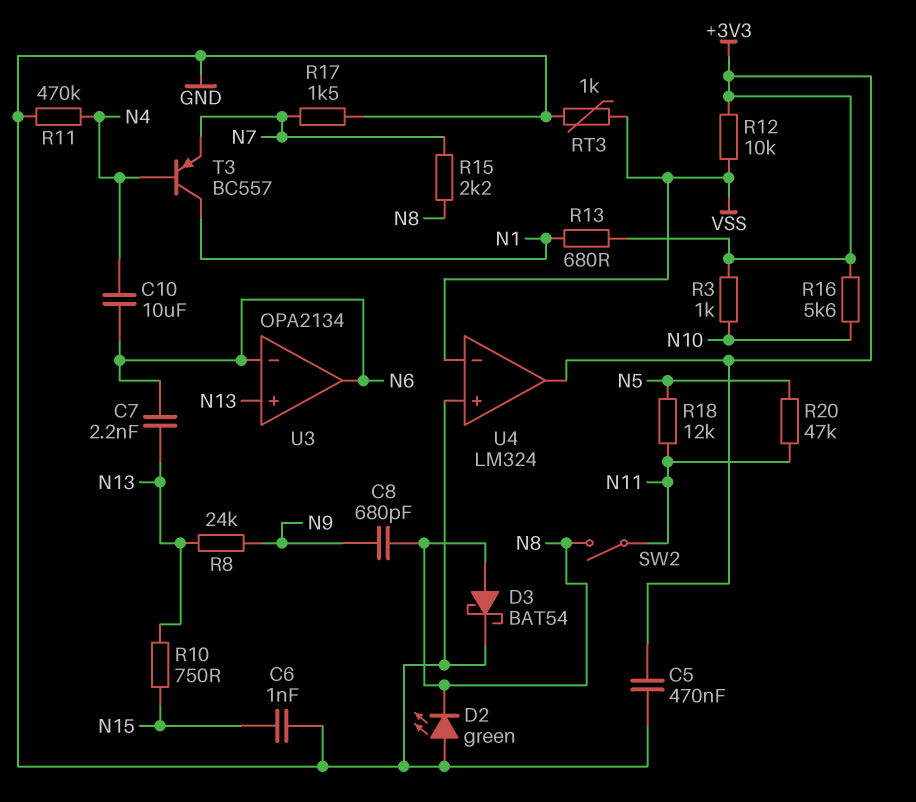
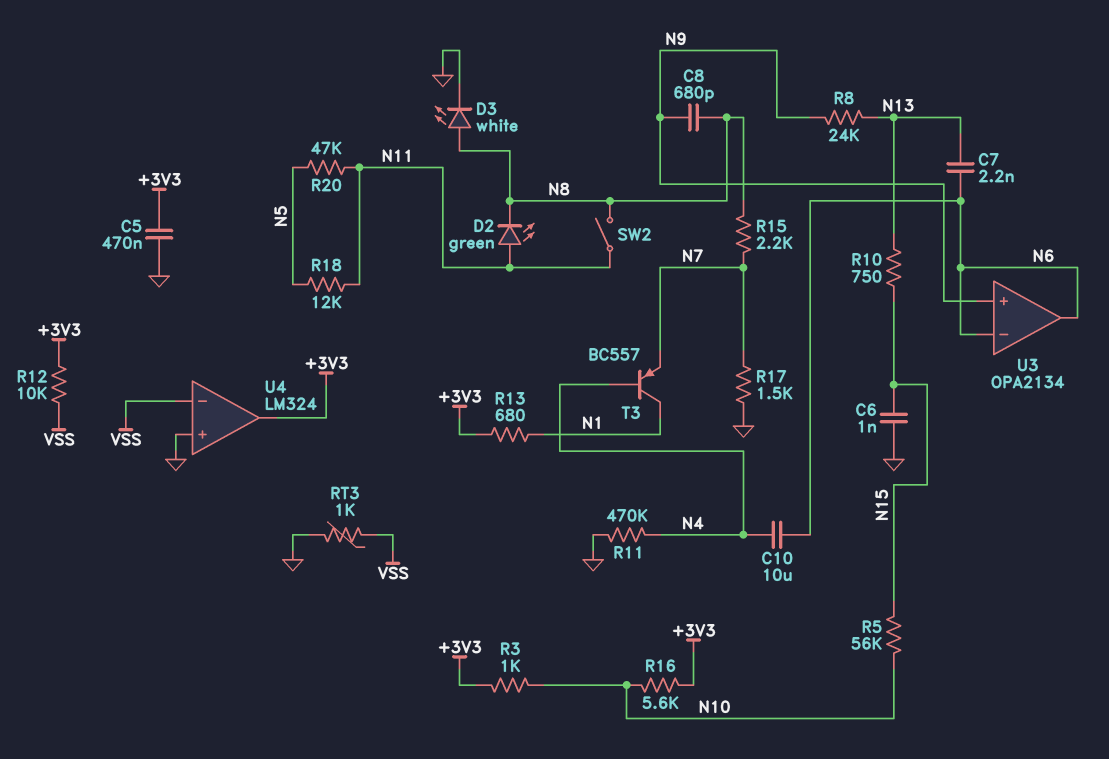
D2: LED green (A GND, K N8) -> LED green (A N11, K N8)
D3: schottky BAT54 (A N8, K GND) -> LED white (A N8, K GND)
R5: none -> 56k (N10, N15)
U3 pin in+: N13 -> N9

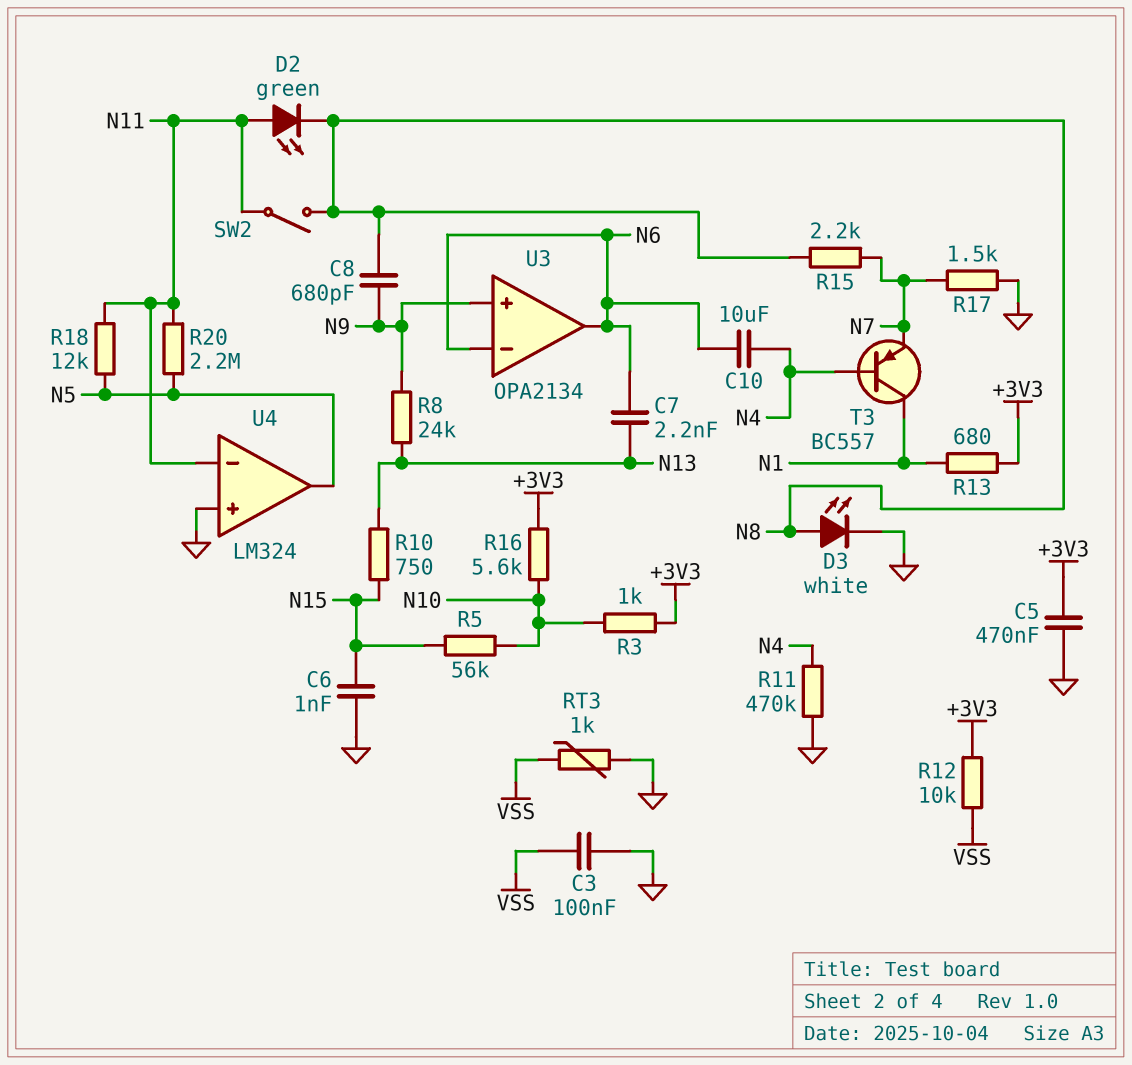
C3: none -> 100nF (GND, VSS)
R20: 47k (N5, N11) -> 2.2M (N5, N11)
U4 pin in-: VSS -> N11
U4 pin out: +3V3 -> N5

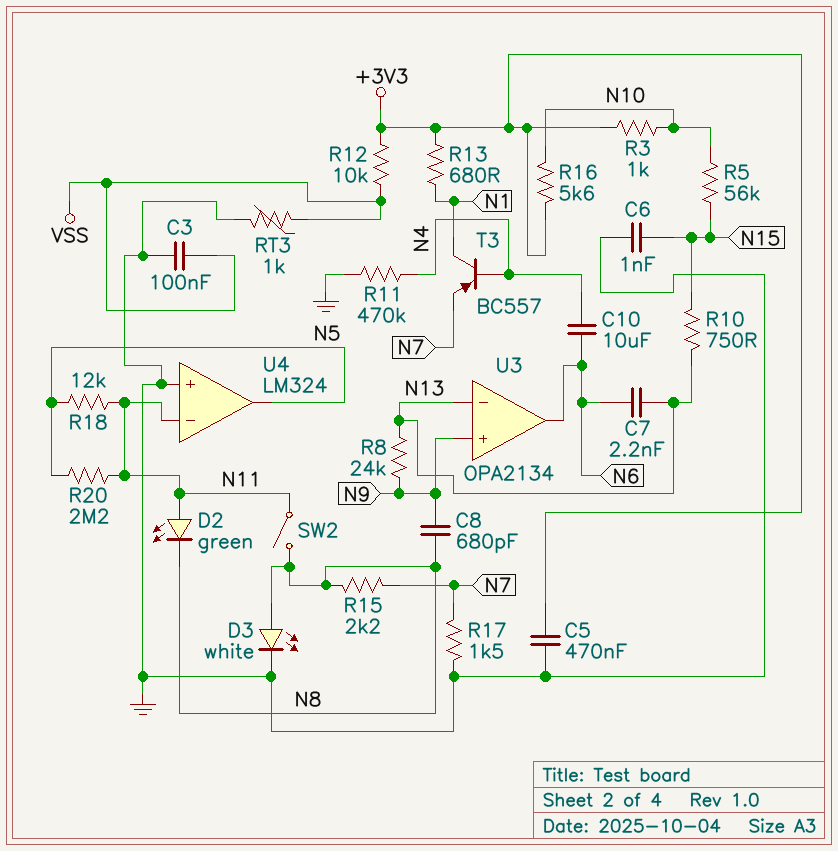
U3 pin in-: N6 -> N13

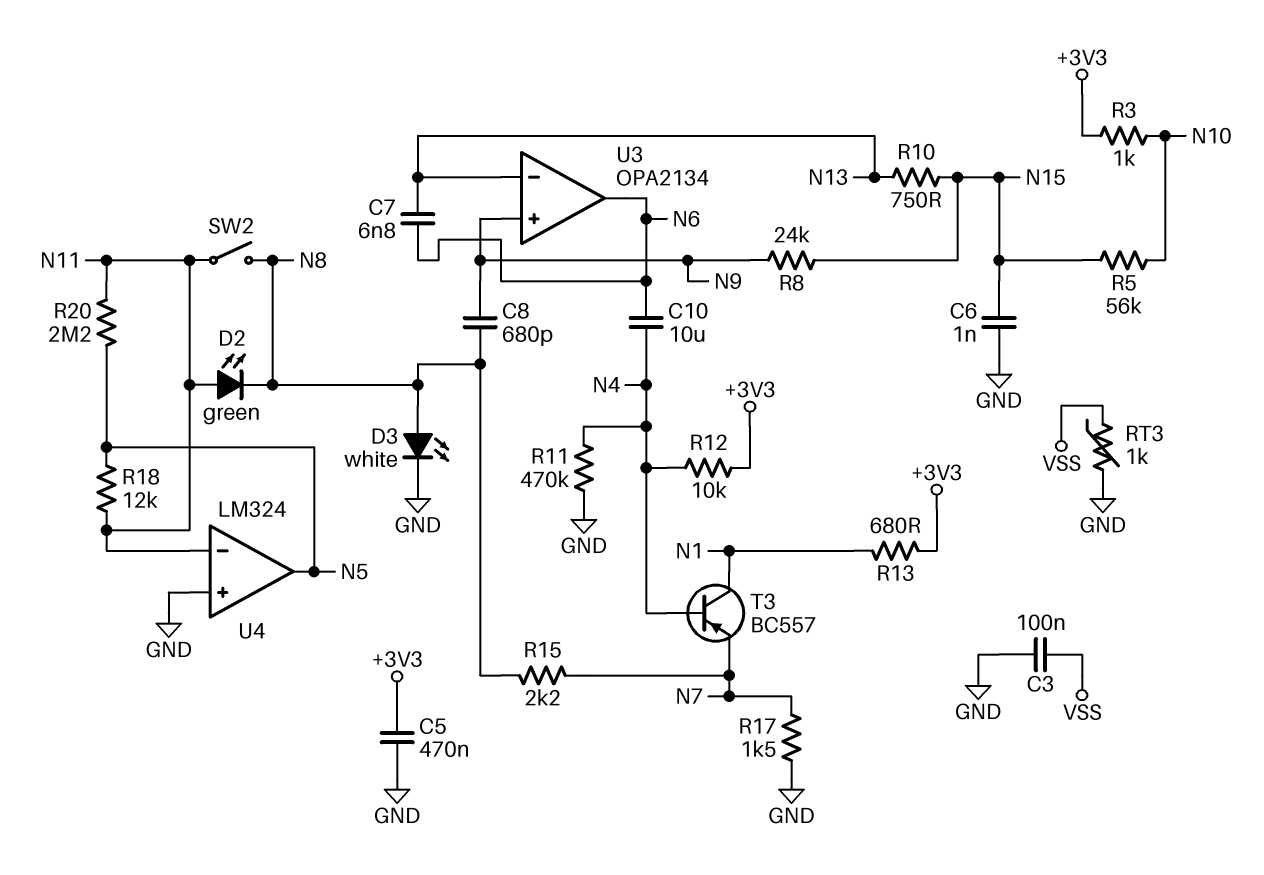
C7: 2.2nF (N6, N13) -> 6.8nF (N6, N13)
R8: 24k (N9, N13) -> 24k (N9, N15)
R12: 10k (+3V3, VSS) -> 10k (+3V3, N4)
R16: 5.6k (+3V3, N10) -> none

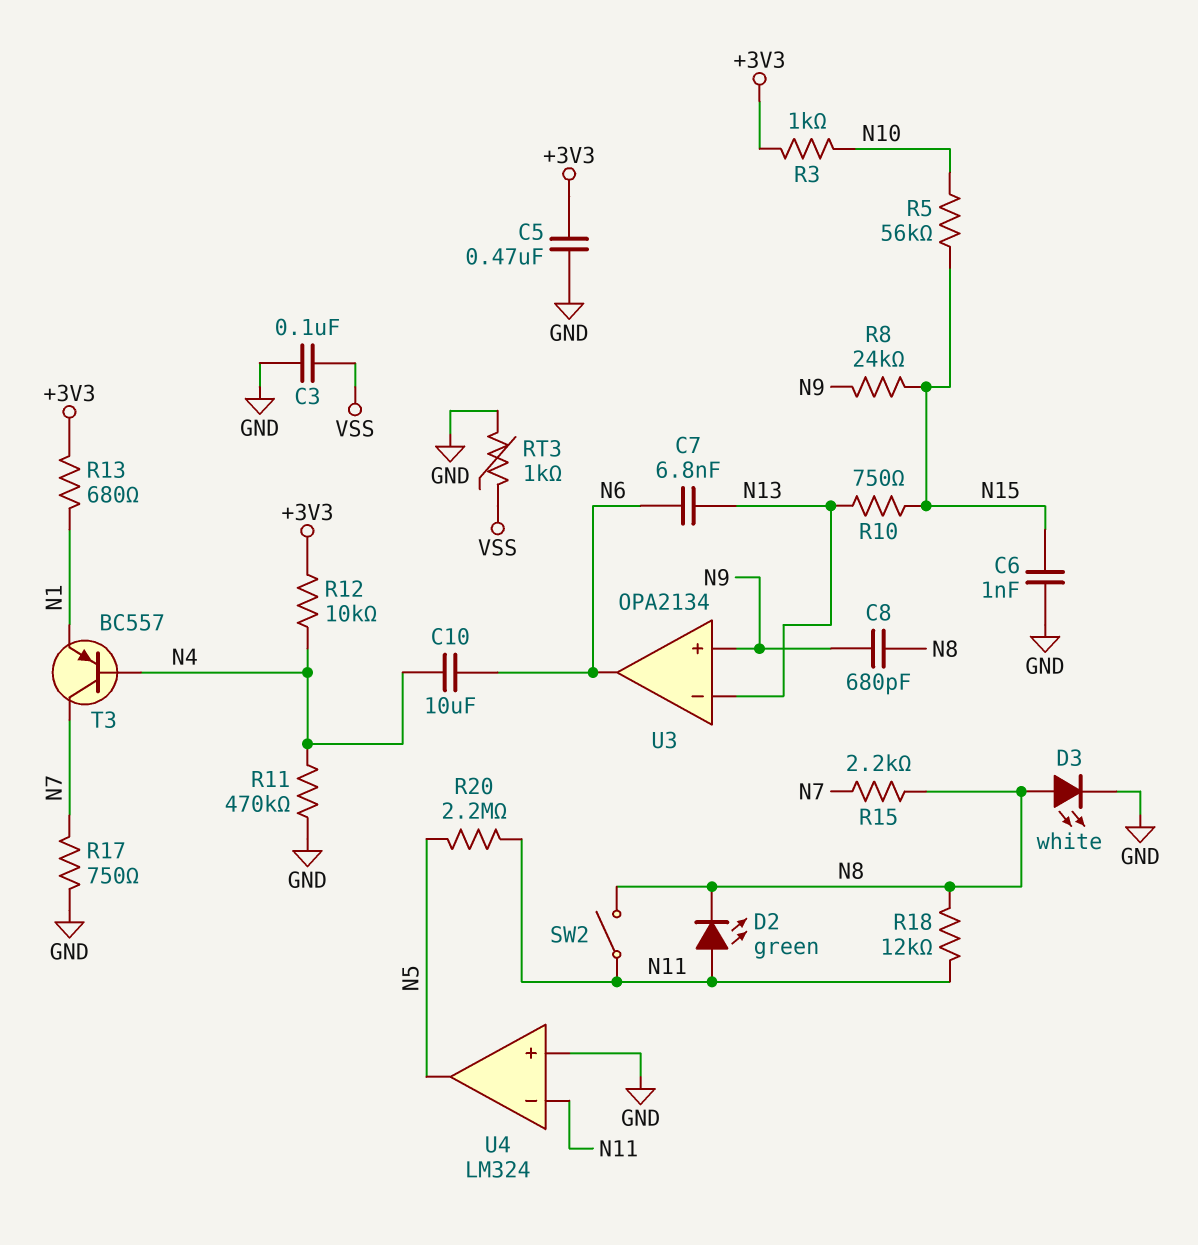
R17: 1.5k (GND, N7) -> 750 (GND, N7)
R18: 12k (N5, N11) -> 12k (N8, N11)
T3: PNP BC557 (B N4, C N1, E N7) -> PNP BC557 (B N4, C N7, E N1)

